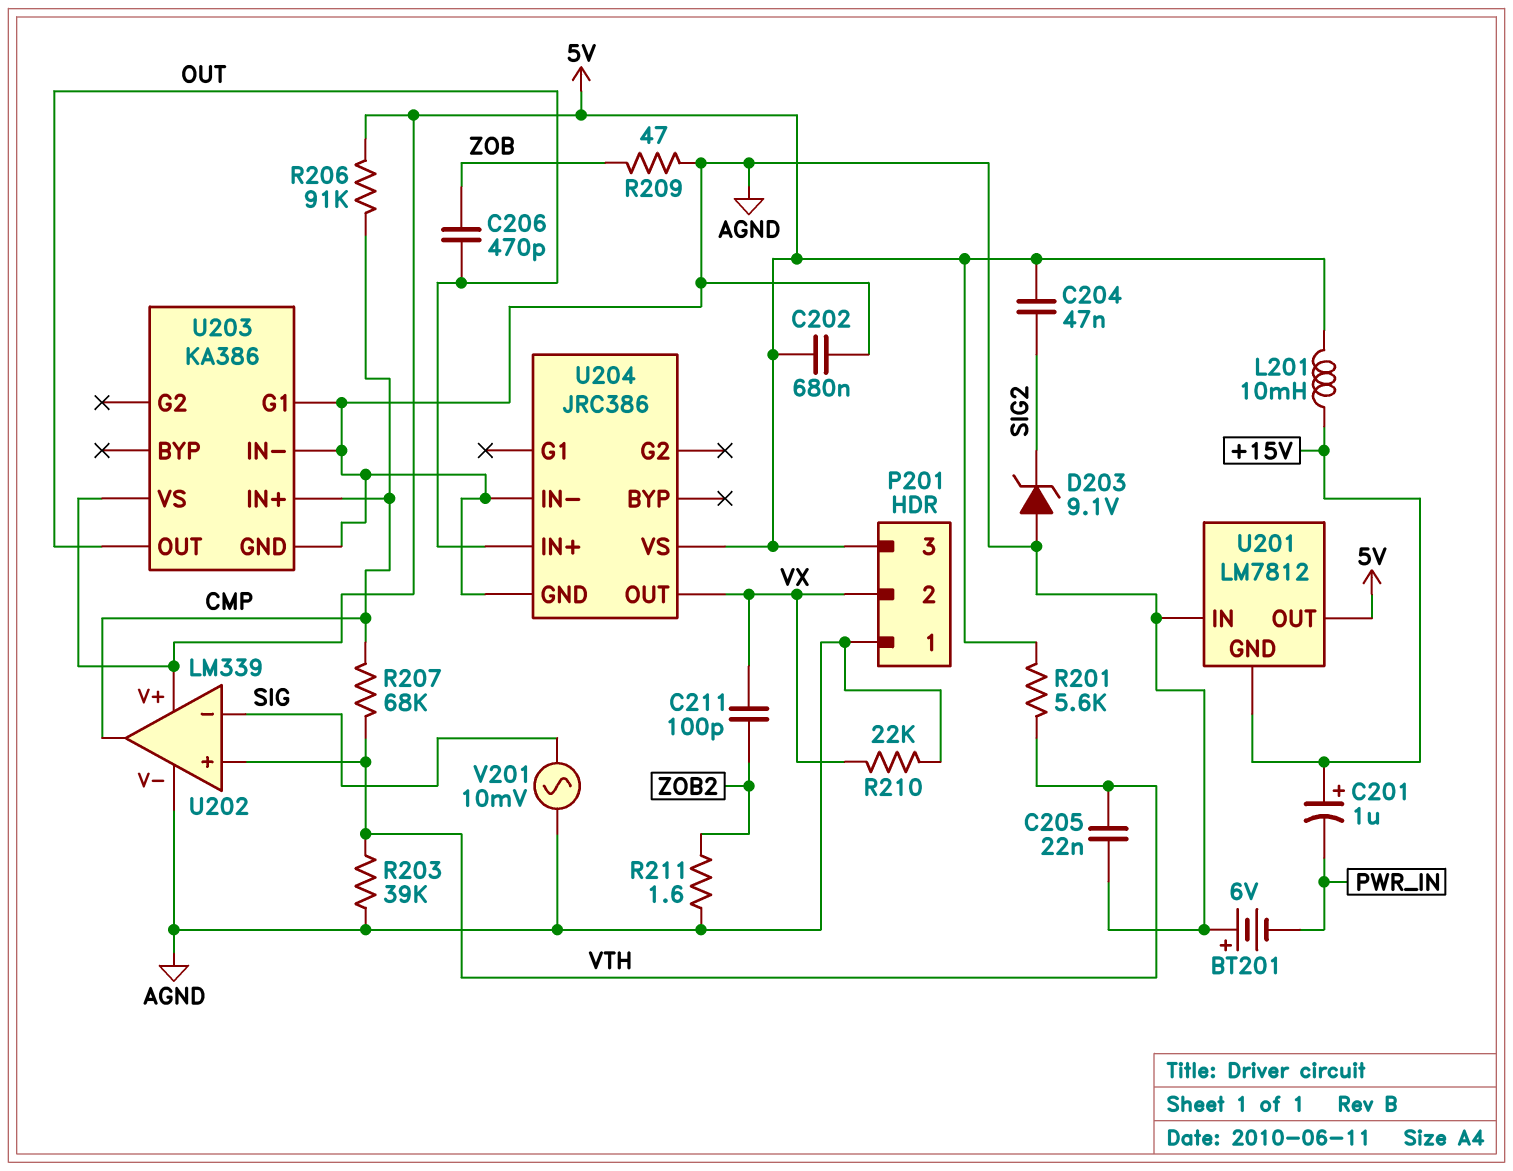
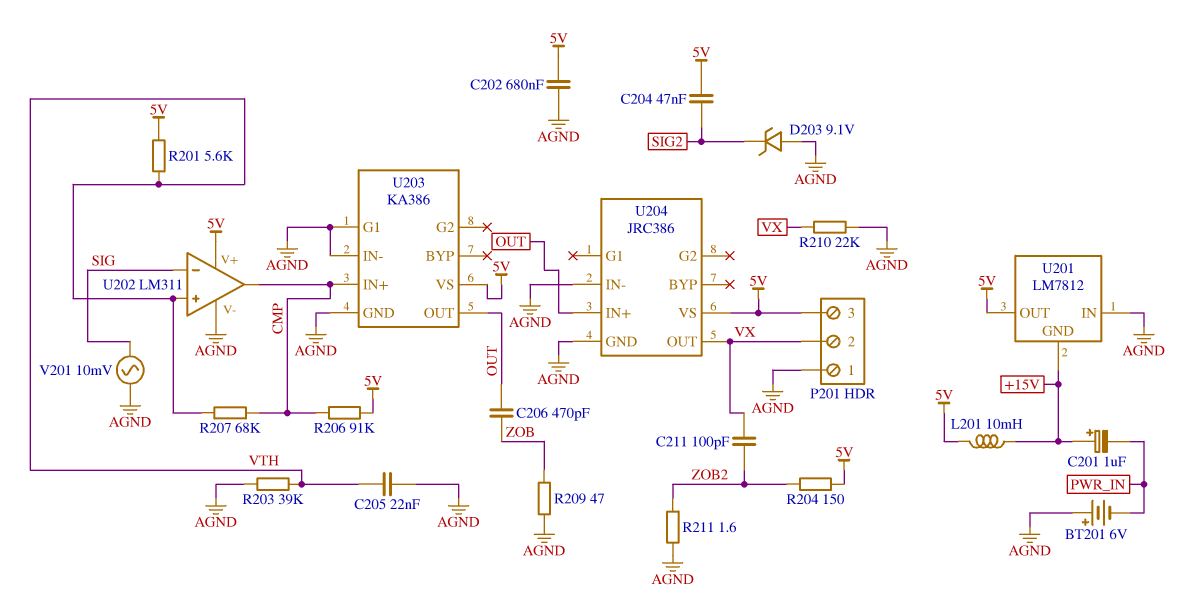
R204: none -> 150 (5V, ZOB2)
U202: LM339 -> LM311

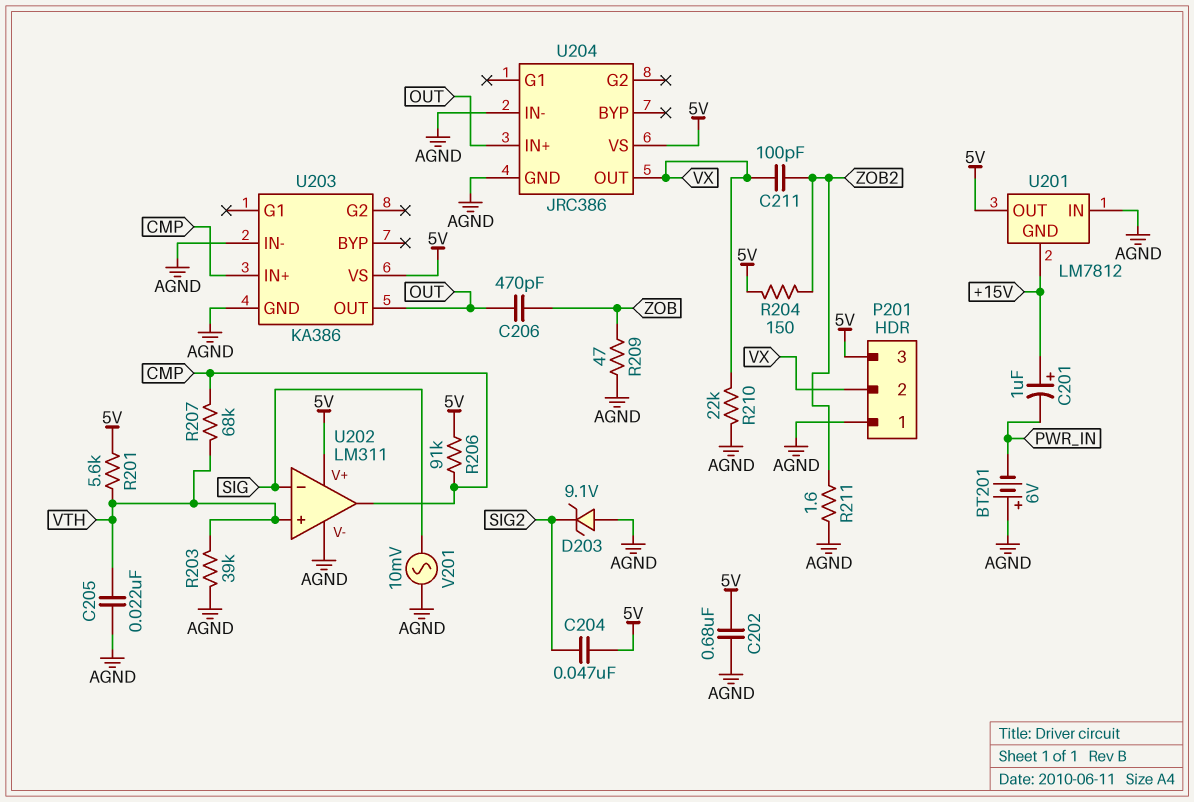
L201: 10mH (+15V, 5V) -> none
U203 pin G1: AGND -> none

